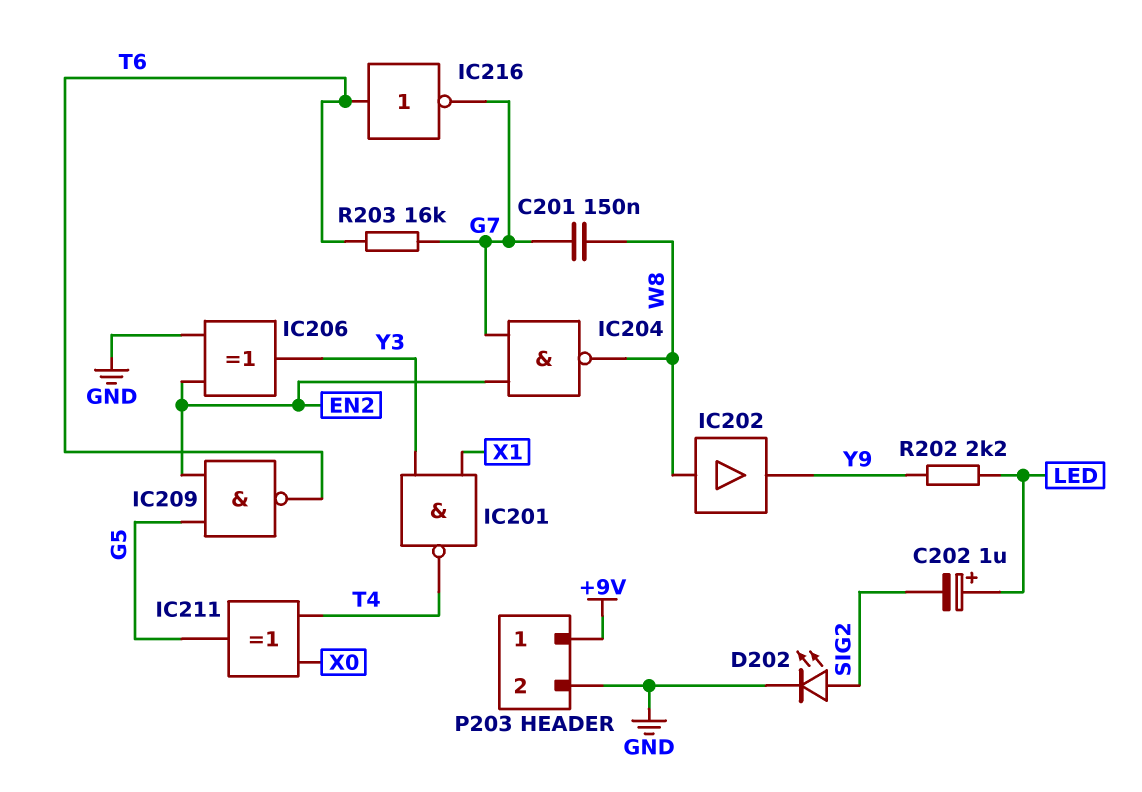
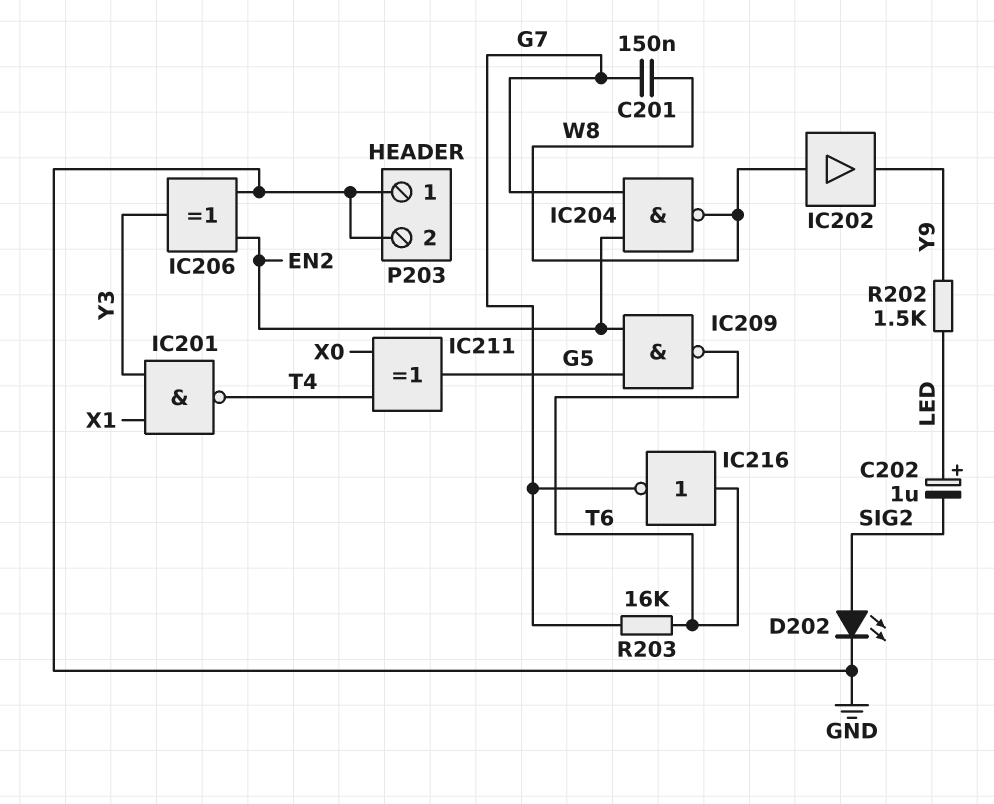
P203 pin 1: +9V -> GND
R202: 2.2k (LED, Y9) -> 1.5k (LED, Y9)

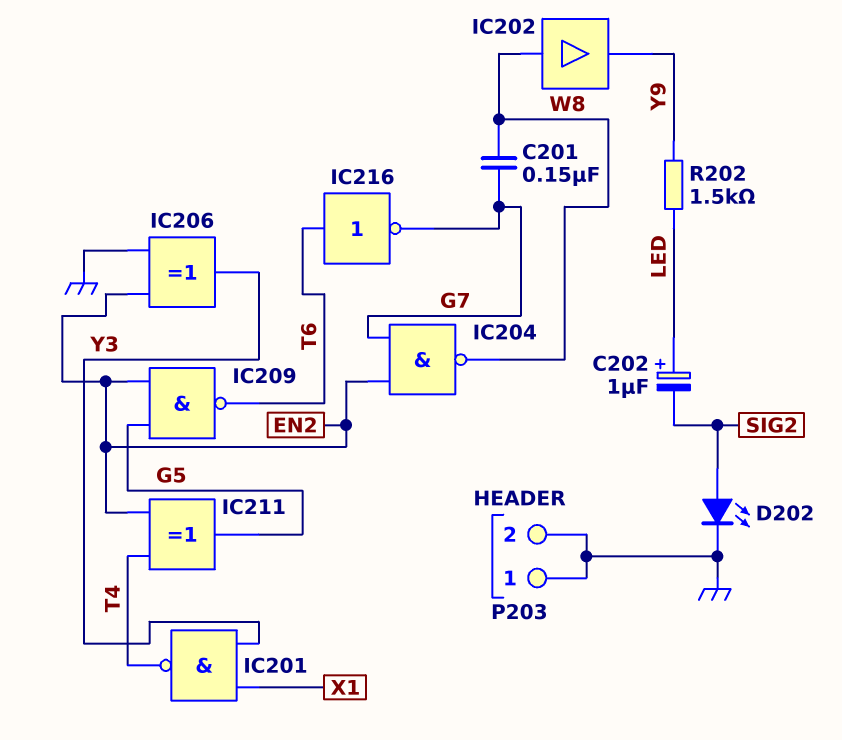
IC211: XOR (in T4, in X0, out G5) -> XOR (in EN2, in T4, out G5)
R203: 16k (G7, T6) -> none

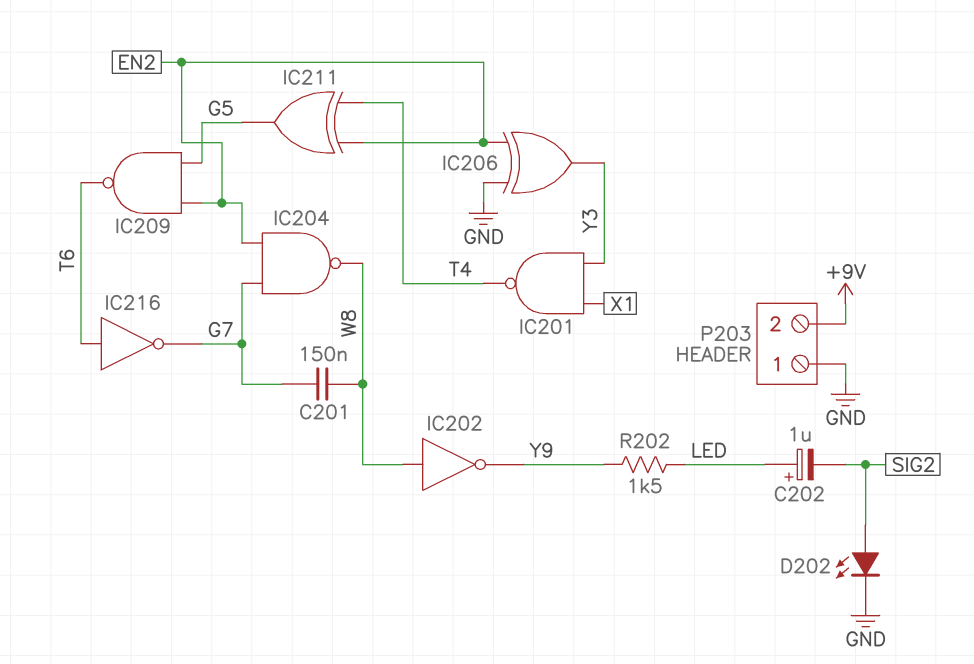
IC202: buffer (in W8, out Y9) -> NOT (in W8, out Y9)
P203 pin 2: GND -> +9V

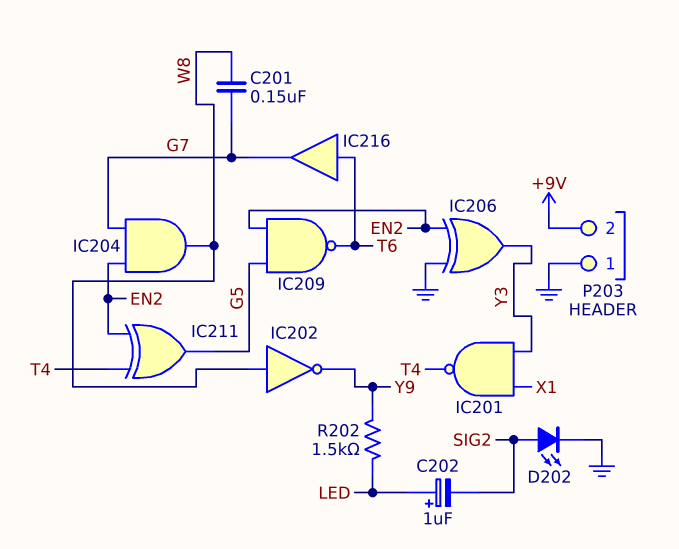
IC204: NAND (in EN2, in G7, out W8) -> AND (in EN2, in G7, out W8)
IC216: NOT (in T6, out G7) -> buffer (in T6, out G7)

